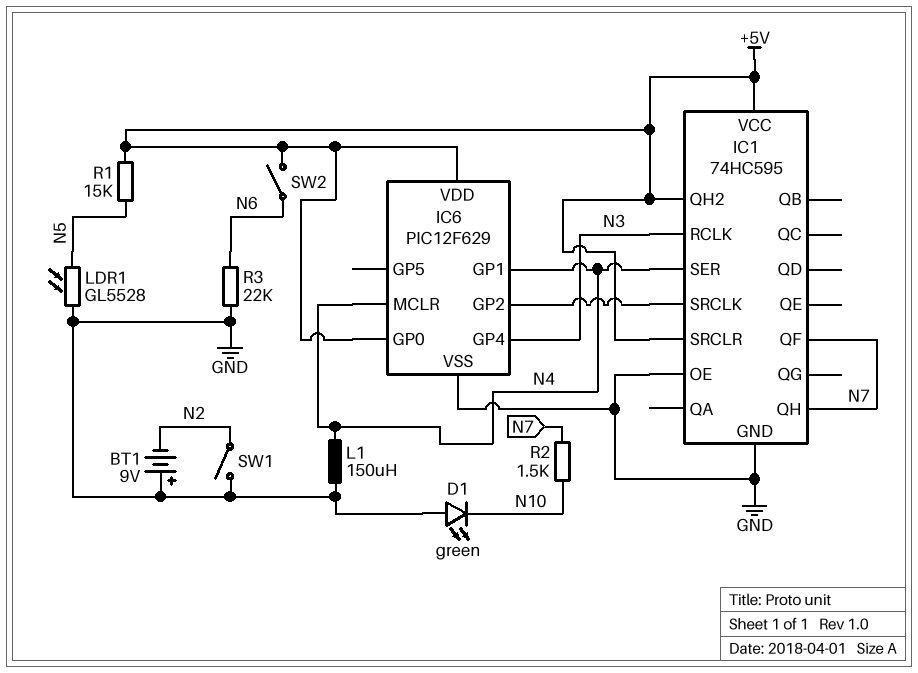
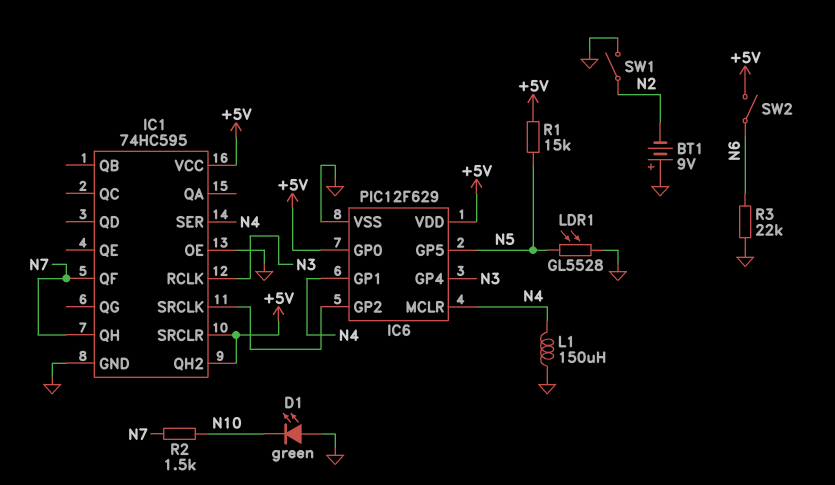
IC6 pin GP5: none -> N5

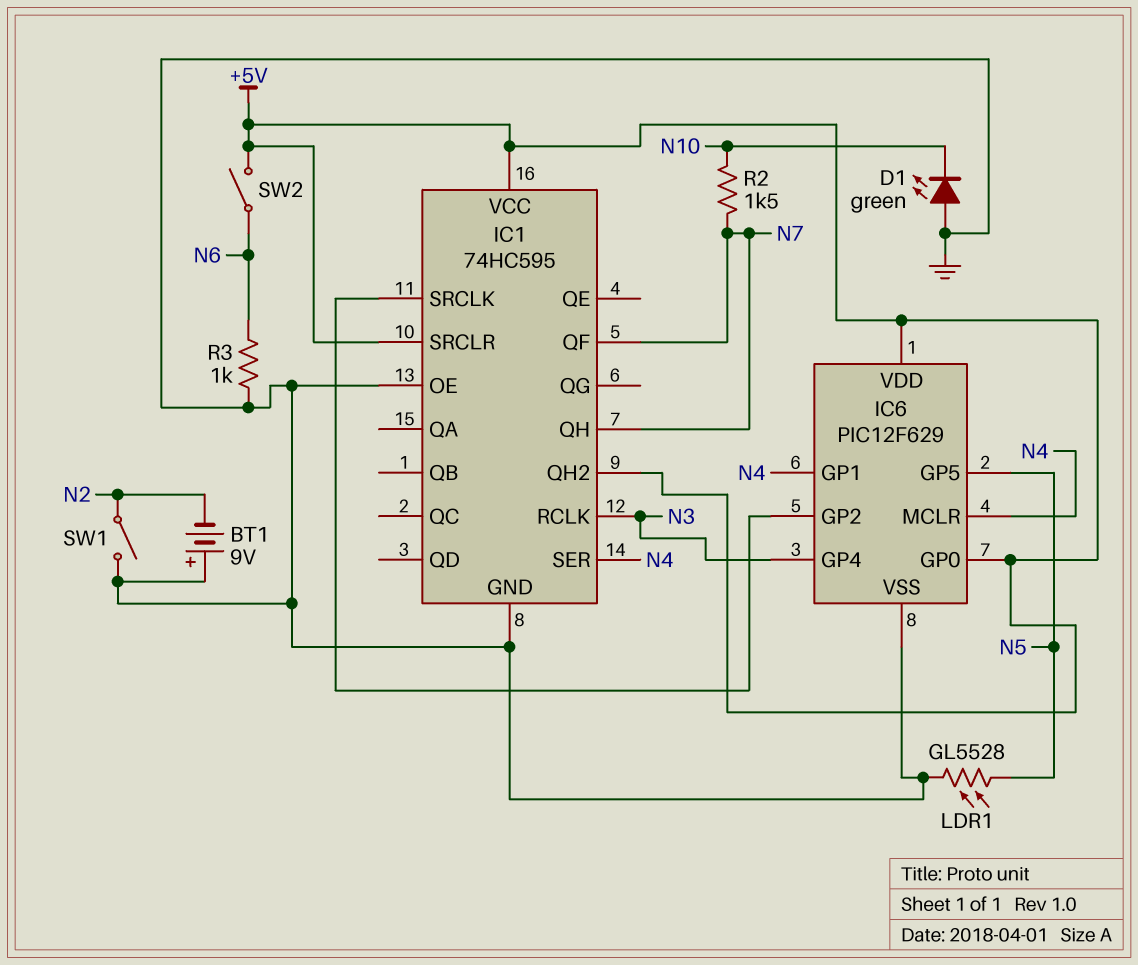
L1: 150uH (GND, N4) -> none
R1: 15k (+5V, N5) -> none
R3: 22k (GND, N6) -> 1k (GND, N6)

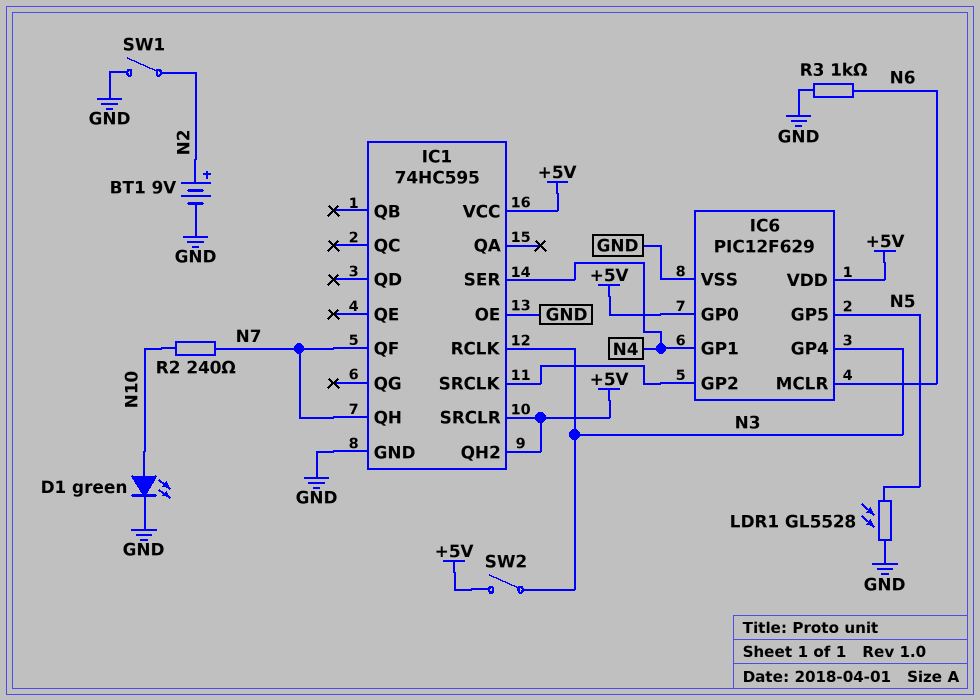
BT1: 9V (plus GND, minus N2) -> 9V (plus N2, minus GND)
D1: LED green (A GND, K N10) -> LED green (A N10, K GND)
IC6 pin MCLR: N4 -> N6
R2: 1.5k (N7, N10) -> 240 (N7, N10)
SW2: switch (+5V, N6) -> switch (+5V, N3)

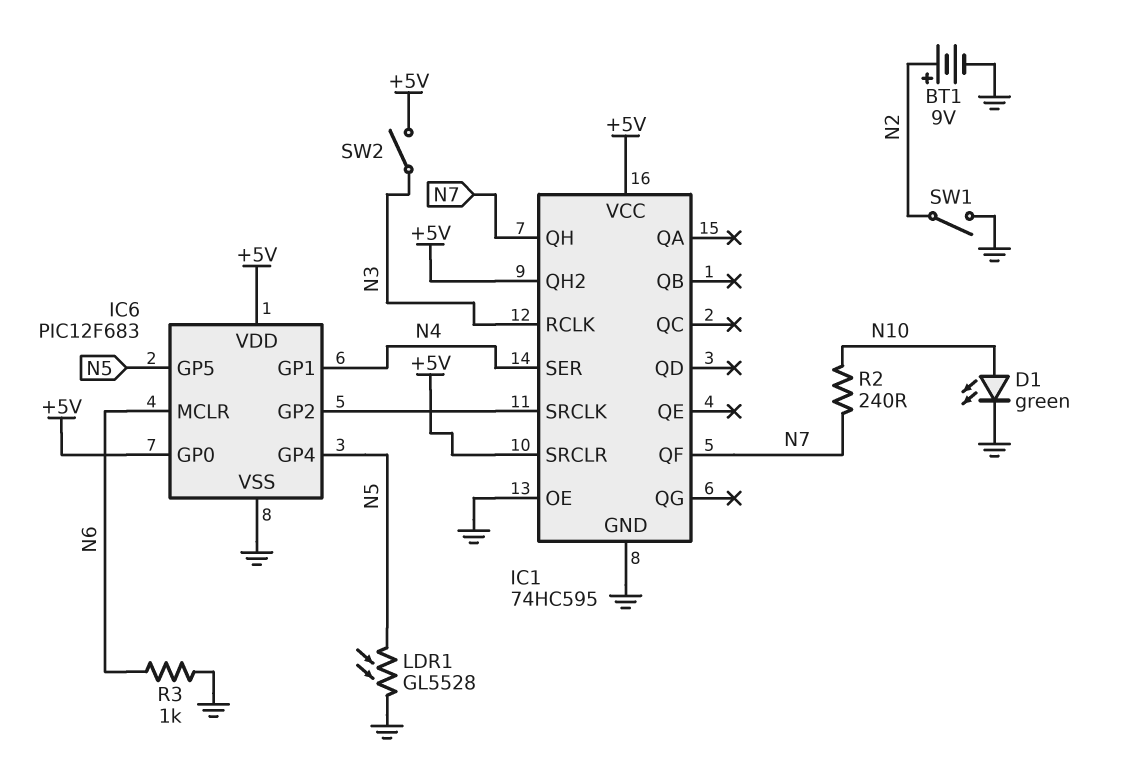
IC6: PIC12F629 -> PIC12F683
IC6 pin GP4: N3 -> N5

